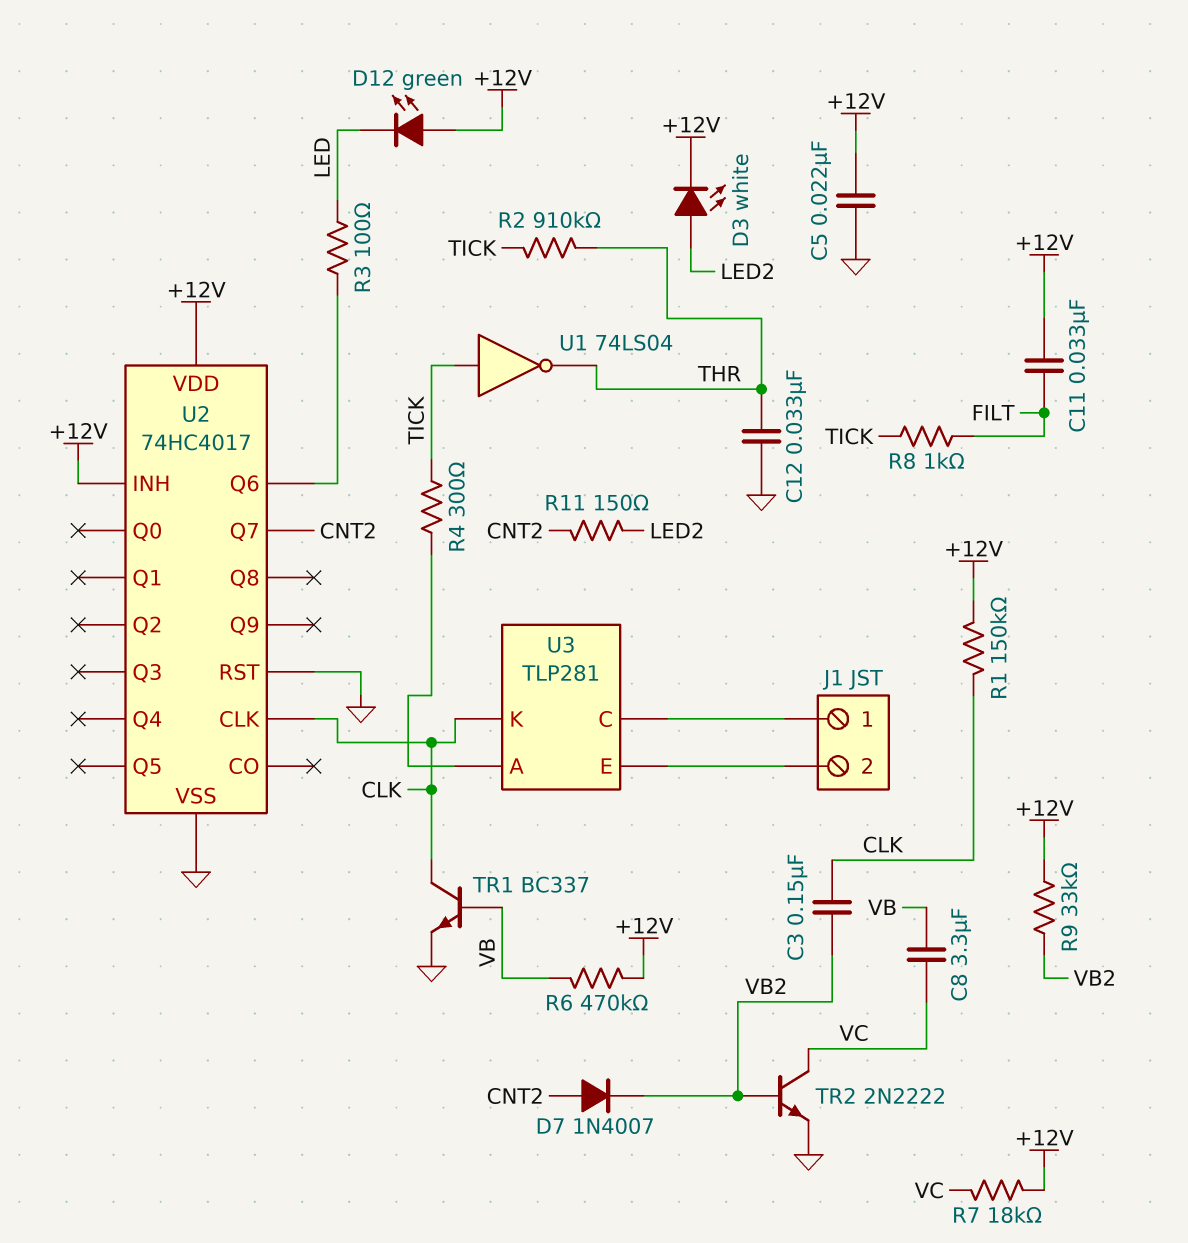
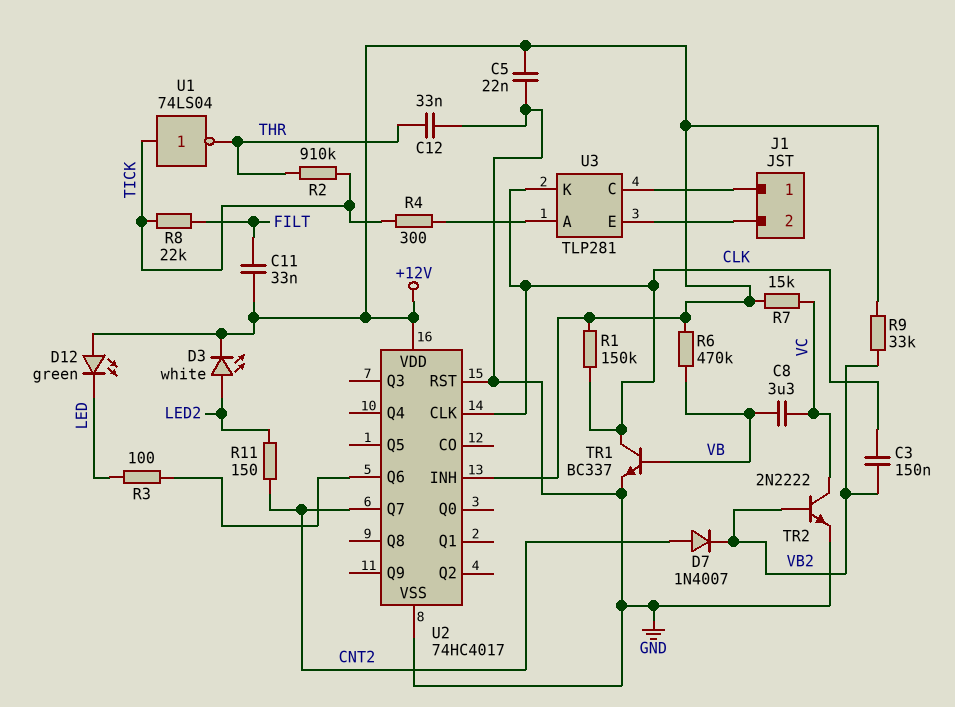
R7: 18k (+12V, VC) -> 15k (+12V, VC)
R8: 1k (FILT, TICK) -> 22k (FILT, TICK)

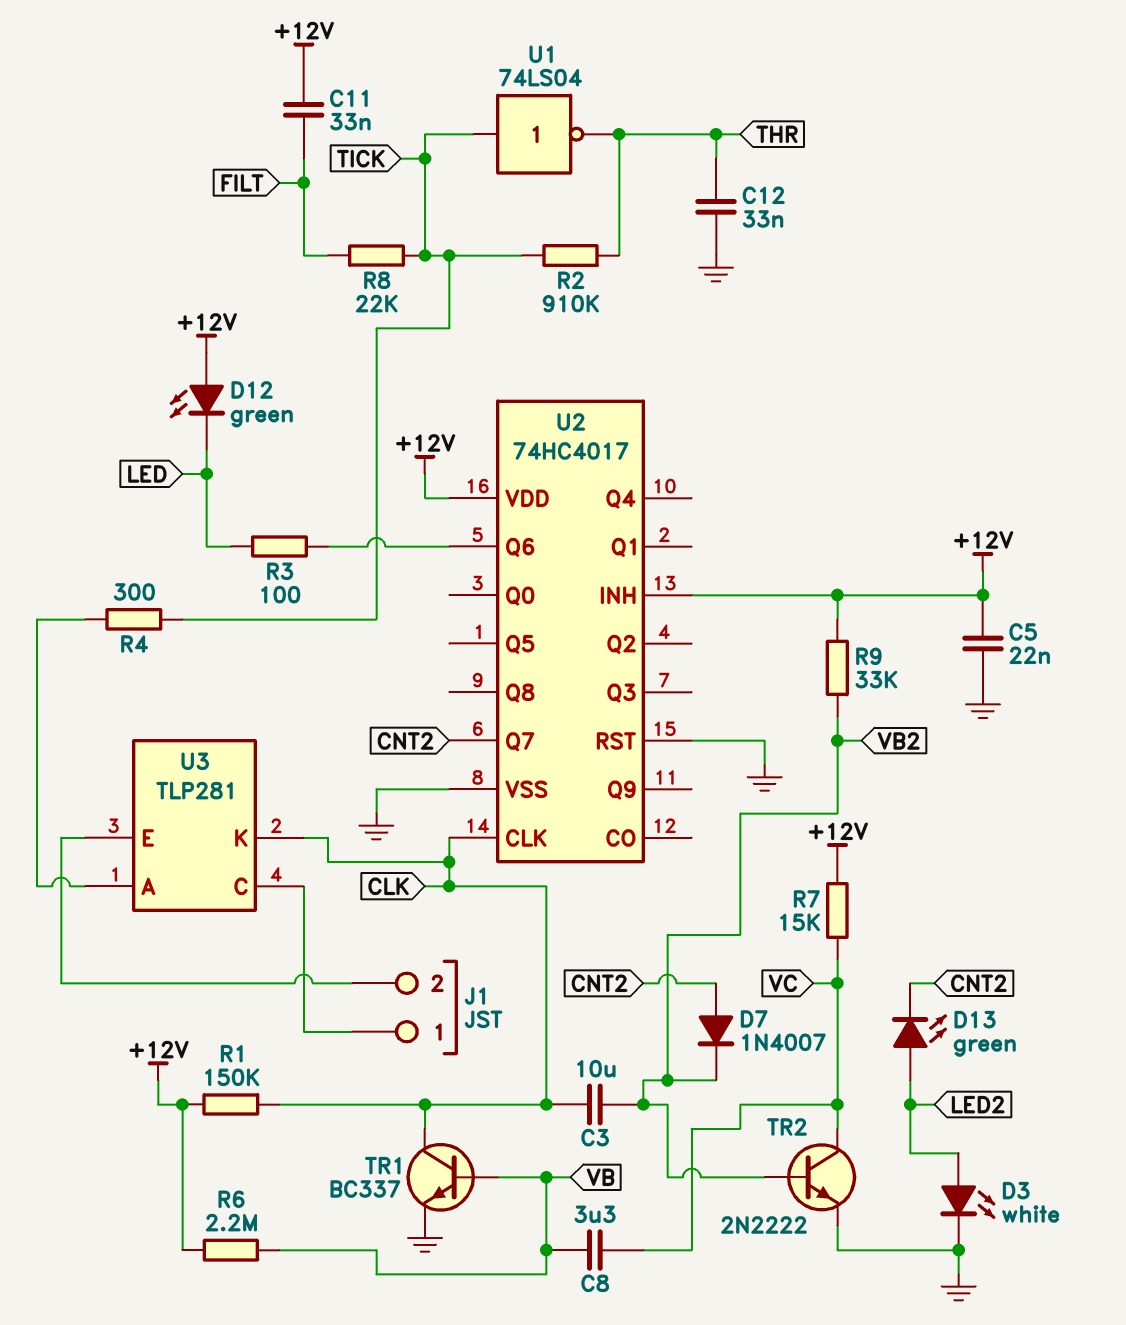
C3: 150nF (CLK, VB2) -> 10uF (CLK, VB2)
D3: LED white (A LED2, K +12V) -> LED white (A LED2, K GND)
D13: none -> LED green (A LED2, K CNT2)
R6: 470k (+12V, VB) -> 2.2M (+12V, VB)
R11: 150 (CNT2, LED2) -> none

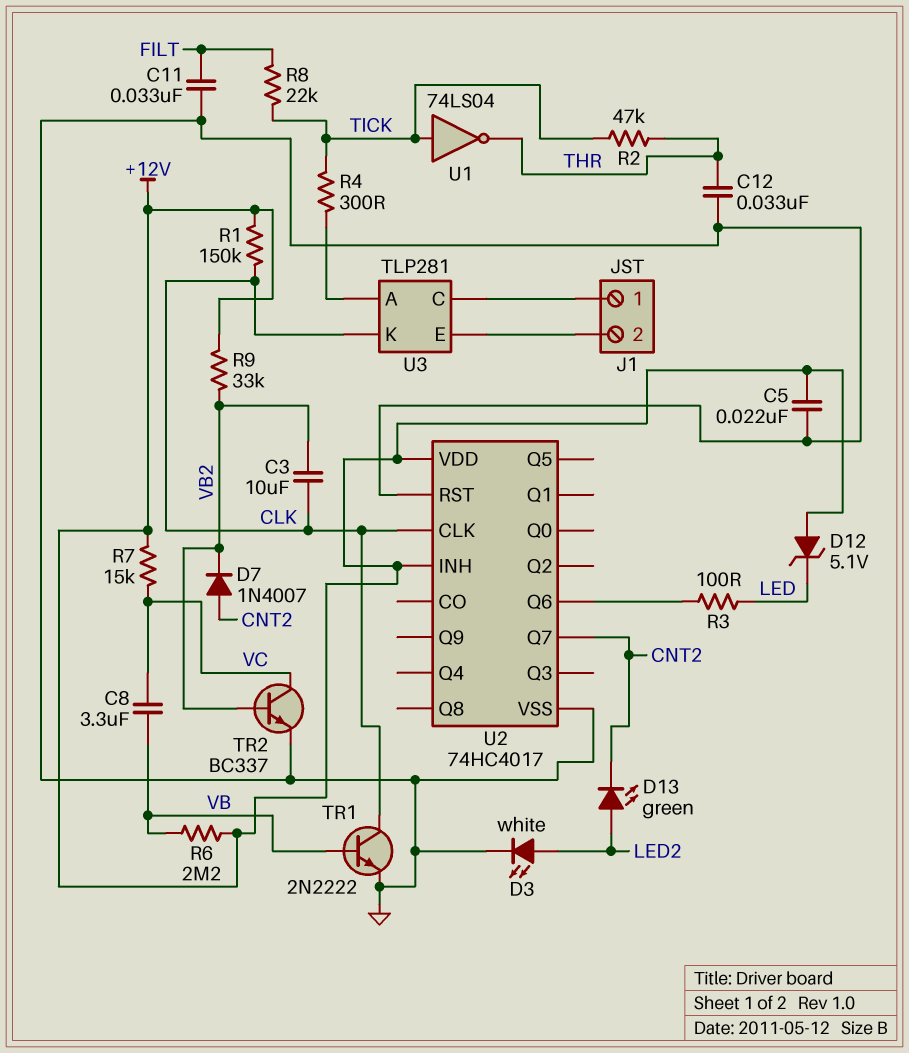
C11: 33nF (+12V, FILT) -> 33nF (FILT, GND)
D12: LED green (A +12V, K LED) -> zener 5.1V (A +12V, K LED)
R2: 910k (THR, TICK) -> 47k (THR, TICK)
TR1: NPN BC337 (B VB, C CLK, E GND) -> NPN 2N2222 (B VB, C CLK, E GND)
TR2: NPN 2N2222 (B VB2, C VC, E GND) -> NPN BC337 (B VB2, C VC, E GND)

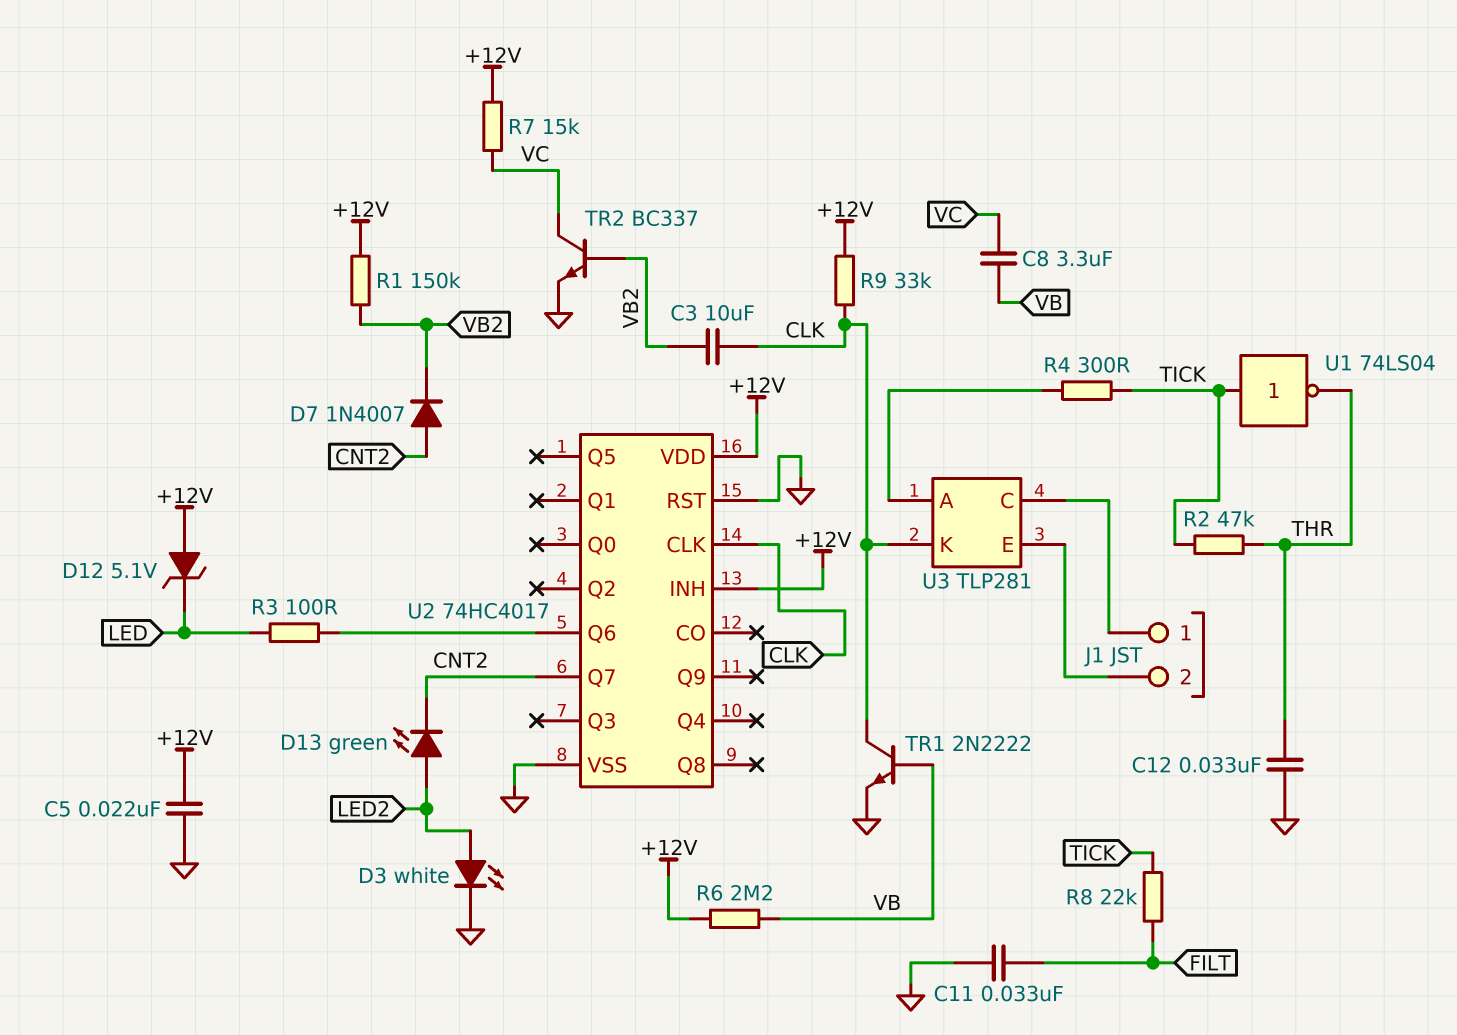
R1: 150k (+12V, CLK) -> 150k (+12V, VB2)
R9: 33k (+12V, VB2) -> 33k (+12V, CLK)

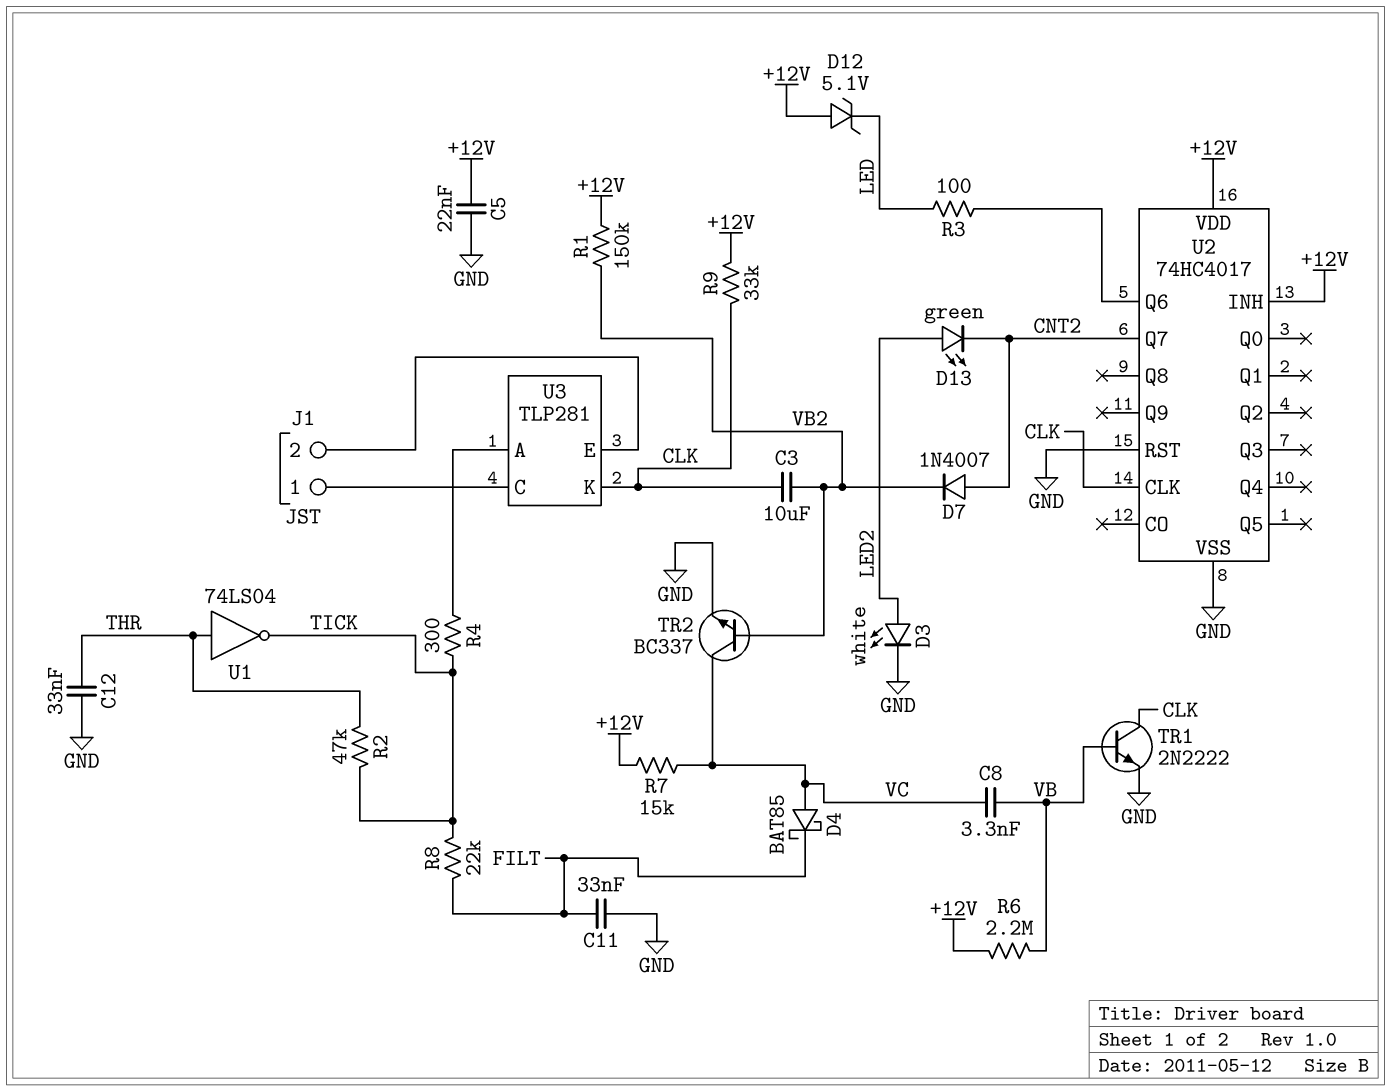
C8: 3.3uF (VB, VC) -> 3.3nF (VB, VC)
D4: none -> schottky BAT85 (A VC, K FILT)
U1: NOT 74LS04 (in TICK, out THR) -> NOT 74LS04 (in THR, out TICK)

